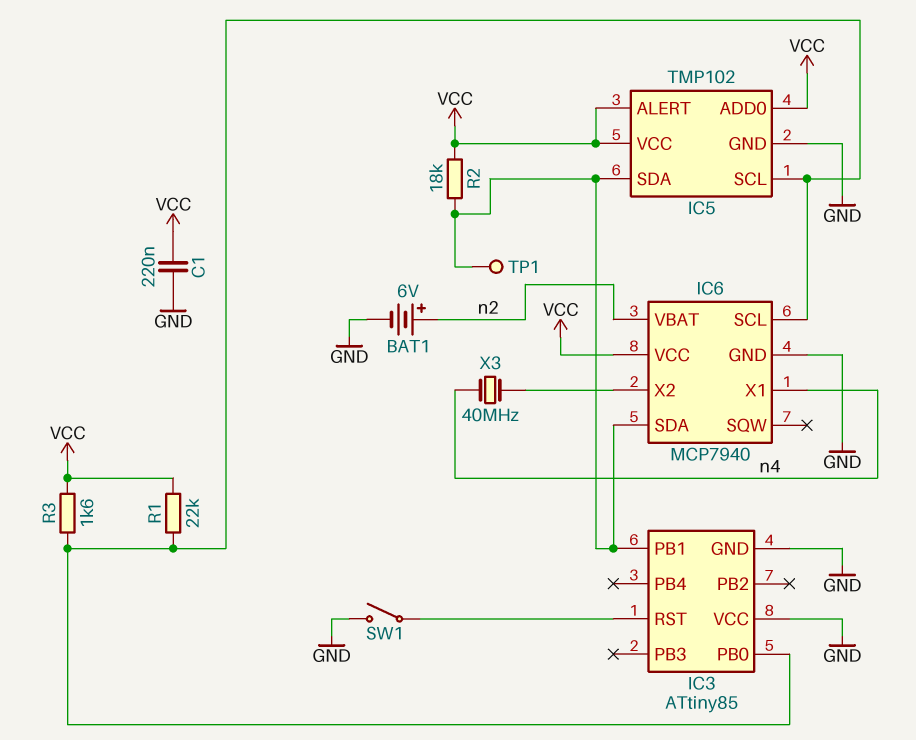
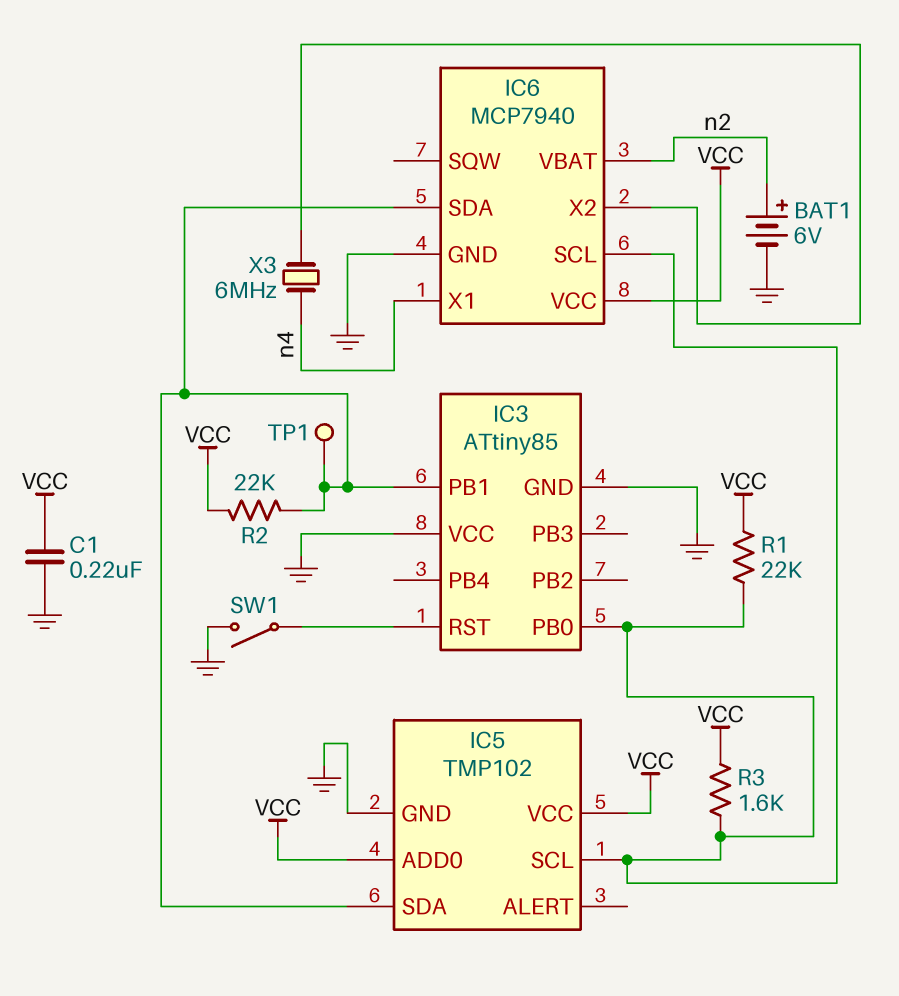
IC5 pin ALERT: VCC -> none
R2: 18k (IC3/PB1, VCC) -> 22k (IC3/PB1, VCC)
X3: 40MHz (IC6/X2, n4) -> 6MHz (IC6/X2, n4)

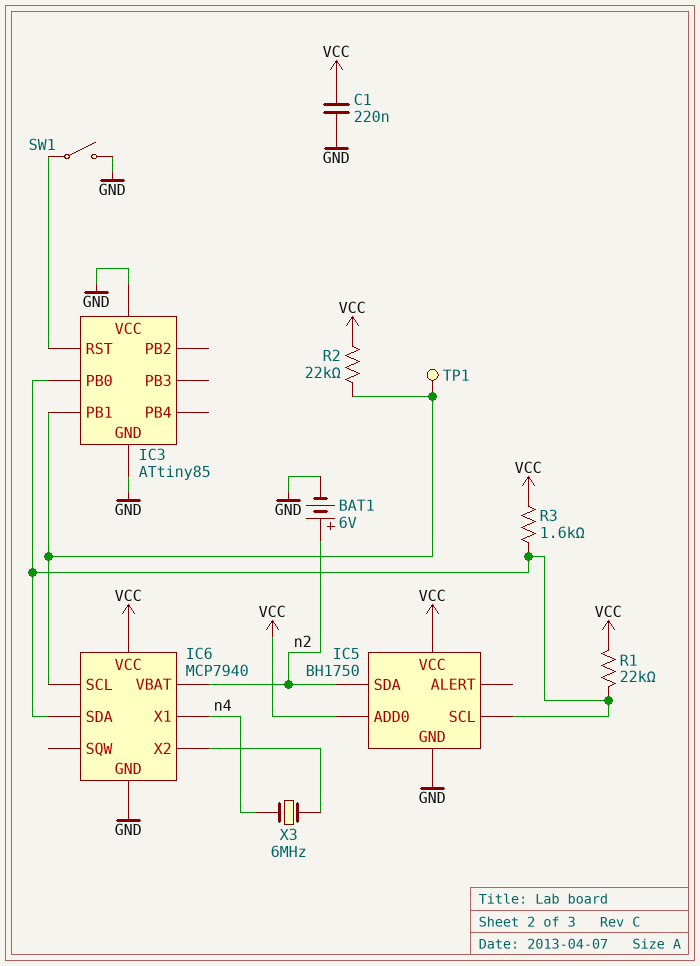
IC5: TMP102 -> BH1750
IC5 pin SDA: IC3/PB1 -> n2
IC6 pin SCL: IC3/PB0 -> IC3/PB1
IC6 pin SDA: IC3/PB1 -> IC3/PB0

